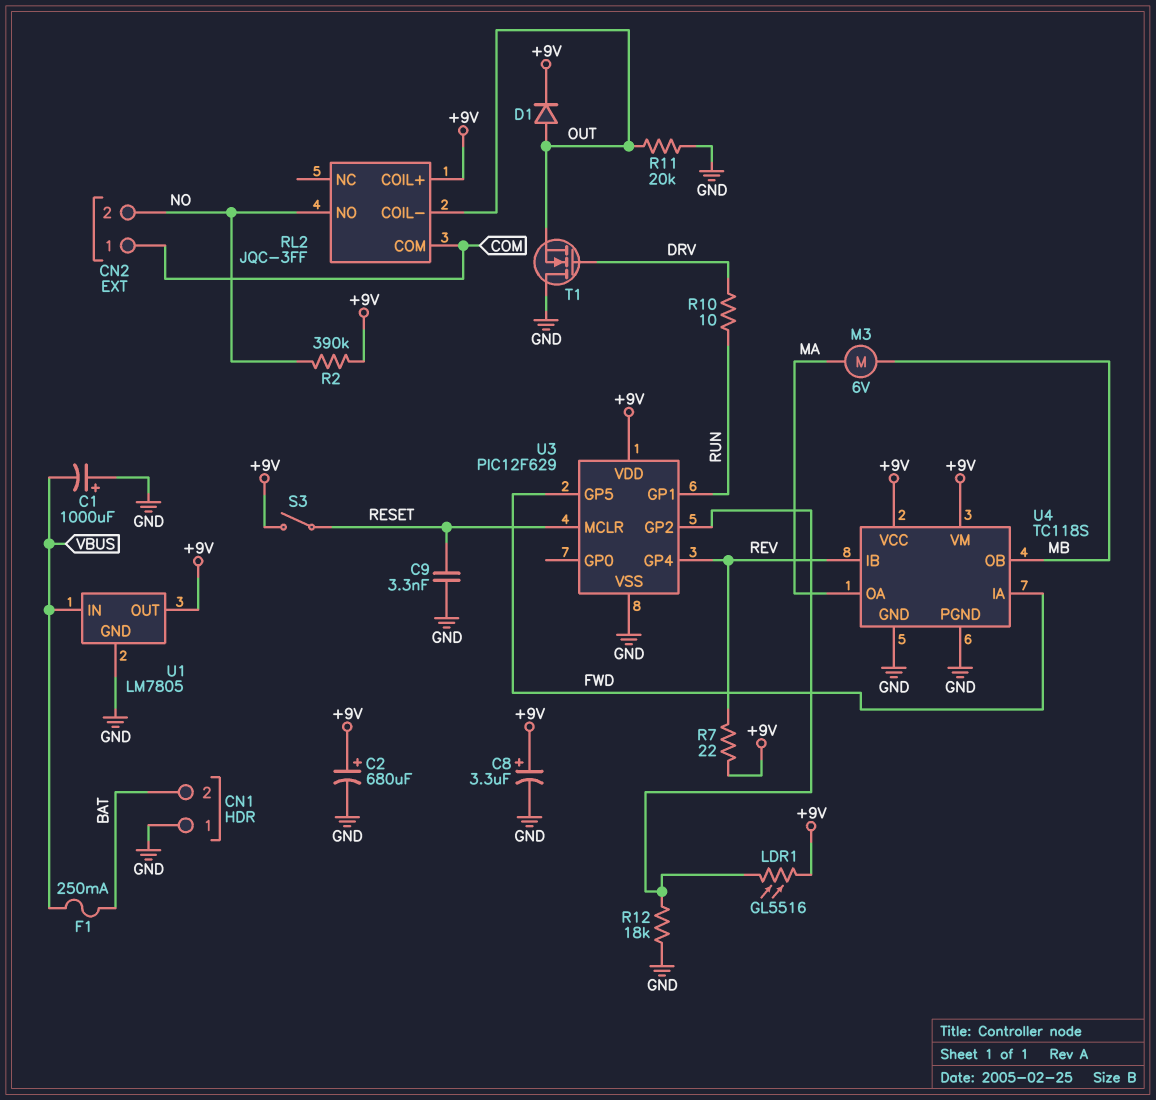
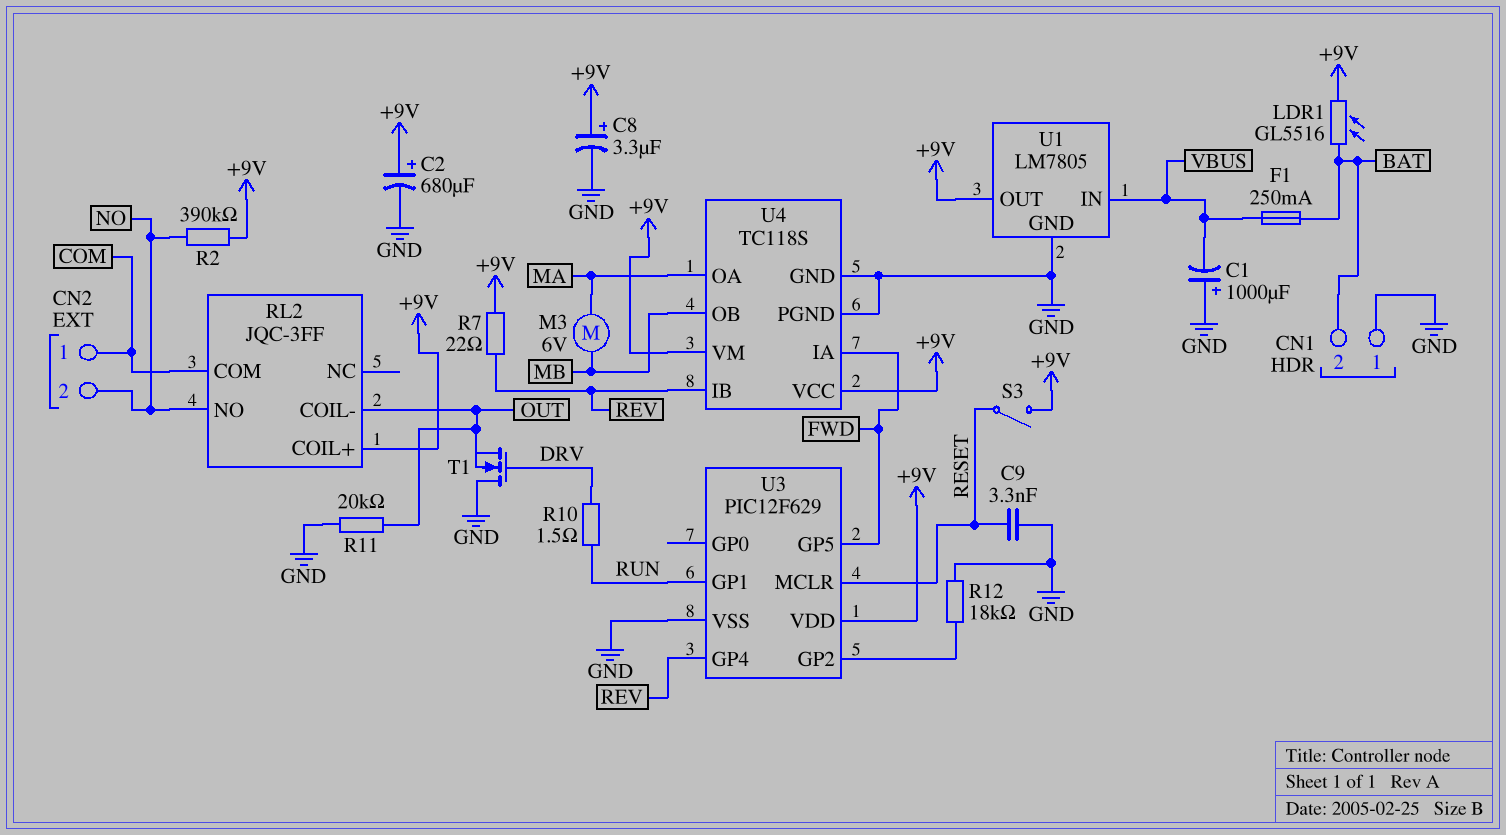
D1: diode (A OUT, K +9V) -> none
LDR1: GL5516 (+9V, U3/GP2) -> GL5516 (+9V, BAT)
R10: 10 (DRV, RUN) -> 1.5 (DRV, RUN)

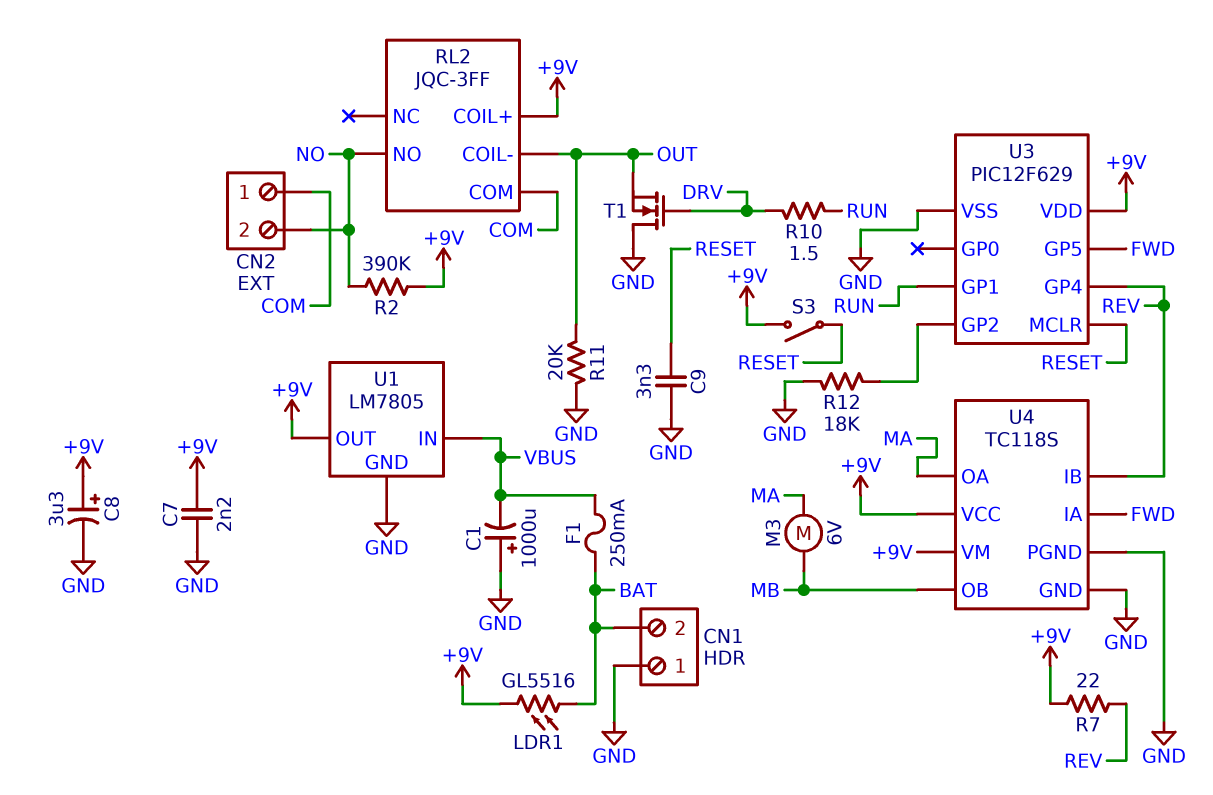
C2: 680uF (plus +9V, minus GND) -> none
C7: none -> 2.2nF (+9V, GND)

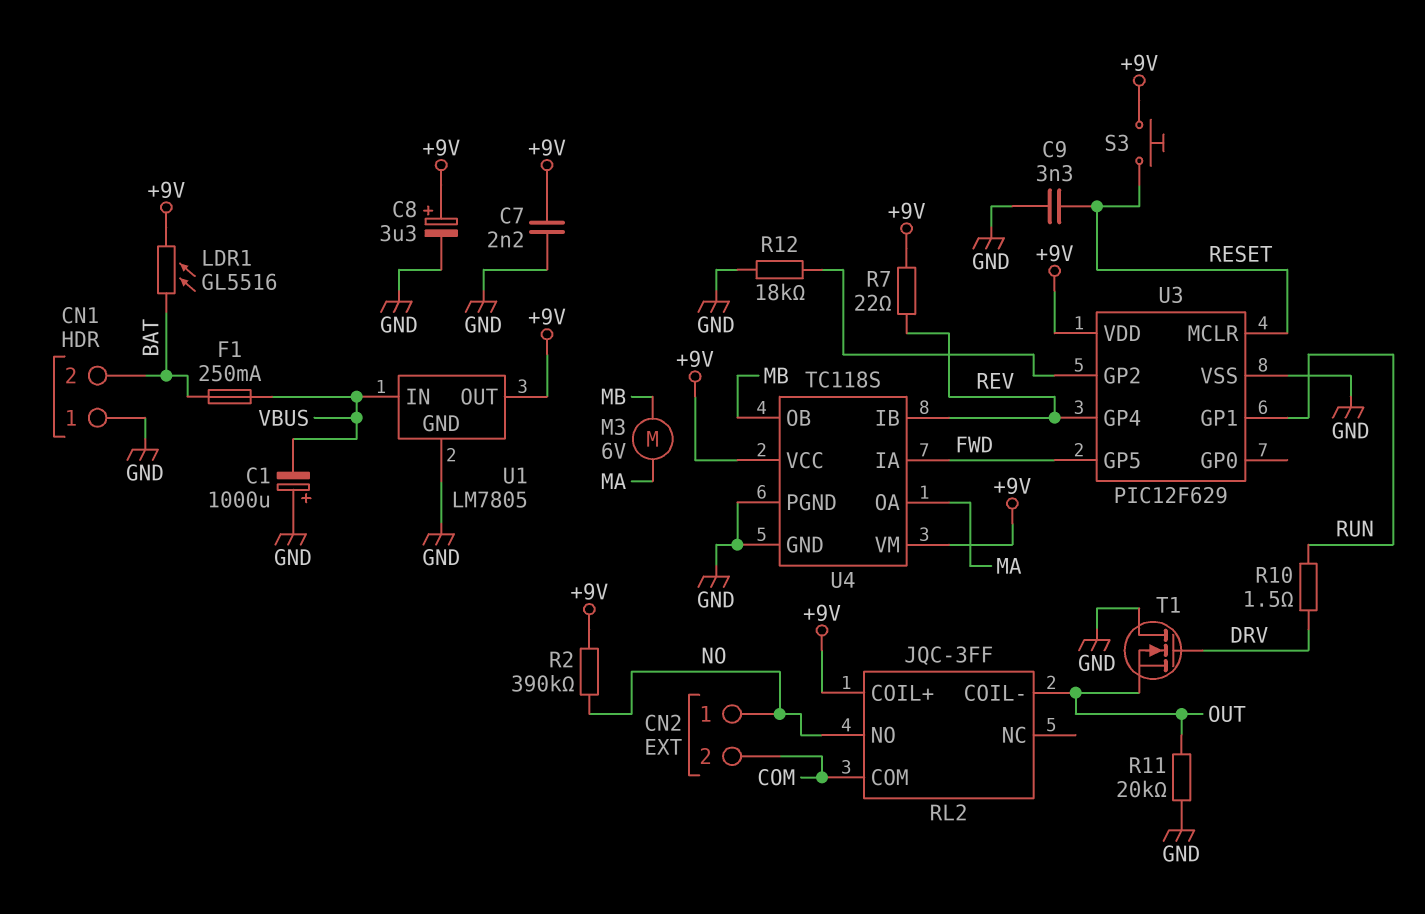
CN2 pin 1: COM -> NO
CN2 pin 2: NO -> COM
S3: switch (+9V, RESET) -> button (+9V, RESET)

